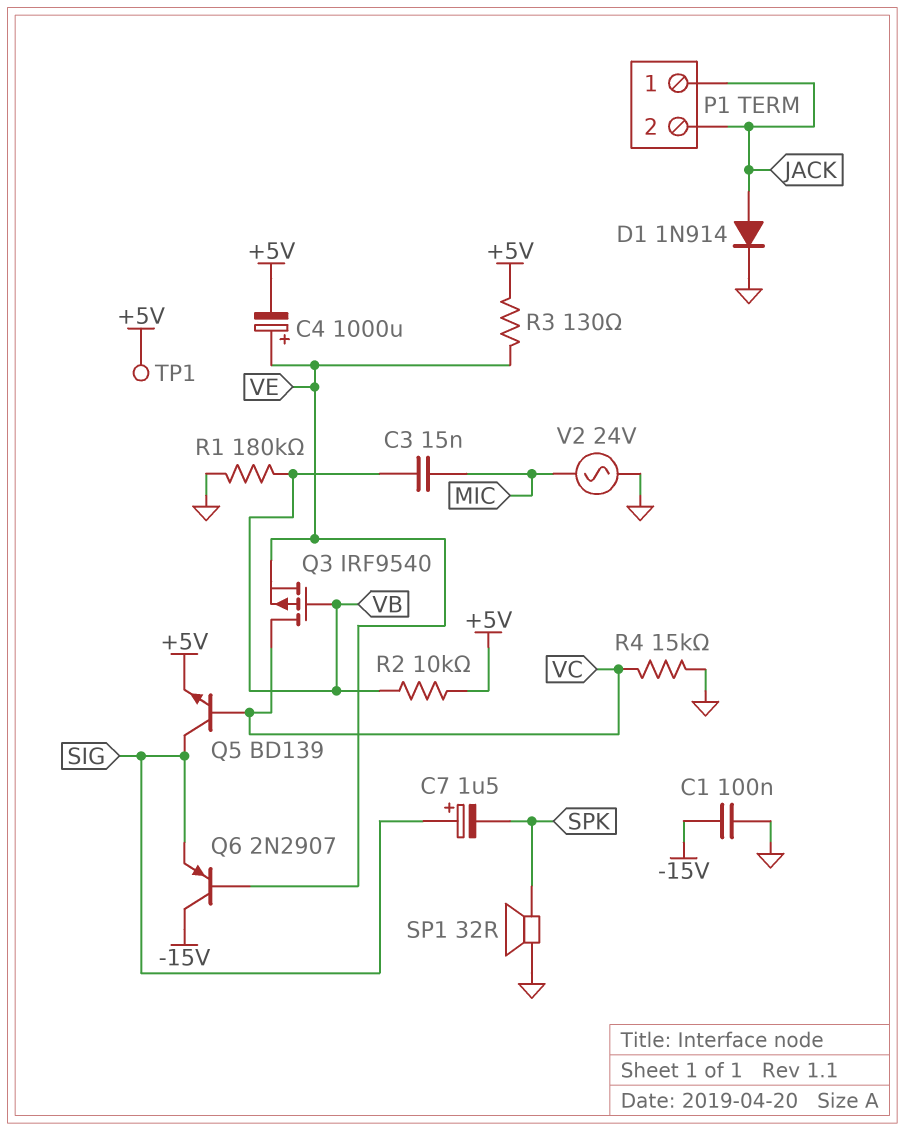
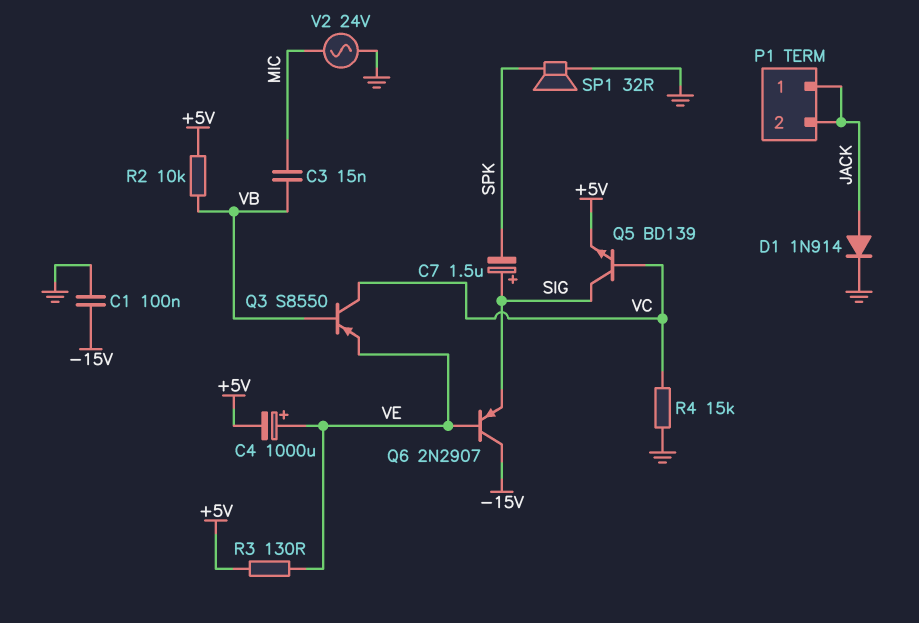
Q3: PMOS IRF9540 (G VB, D VC, S VE) -> PNP S8550 (B VB, C VC, E VE)
R1: 180k (GND, VB) -> none
TP1: test point (+5V) -> none

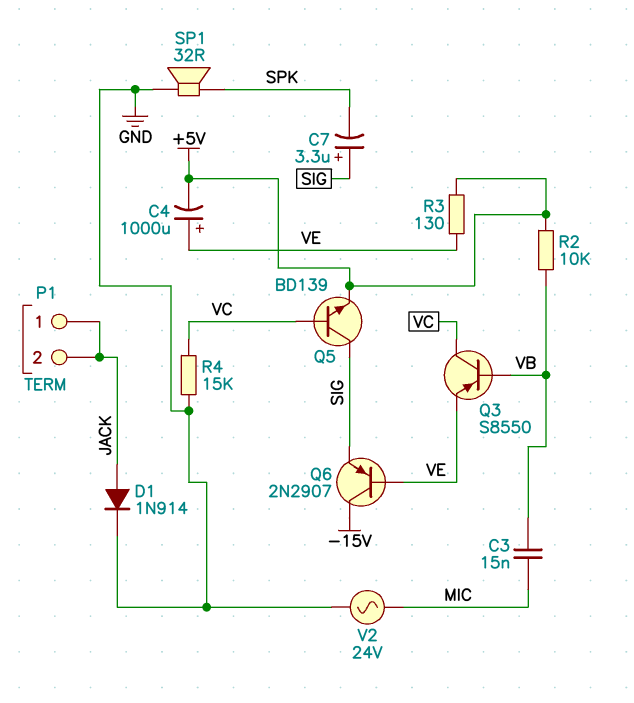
C1: 100nF (-15V, GND) -> none
C7: 1.5uF (plus SIG, minus SPK) -> 3.3uF (plus SIG, minus SPK)

